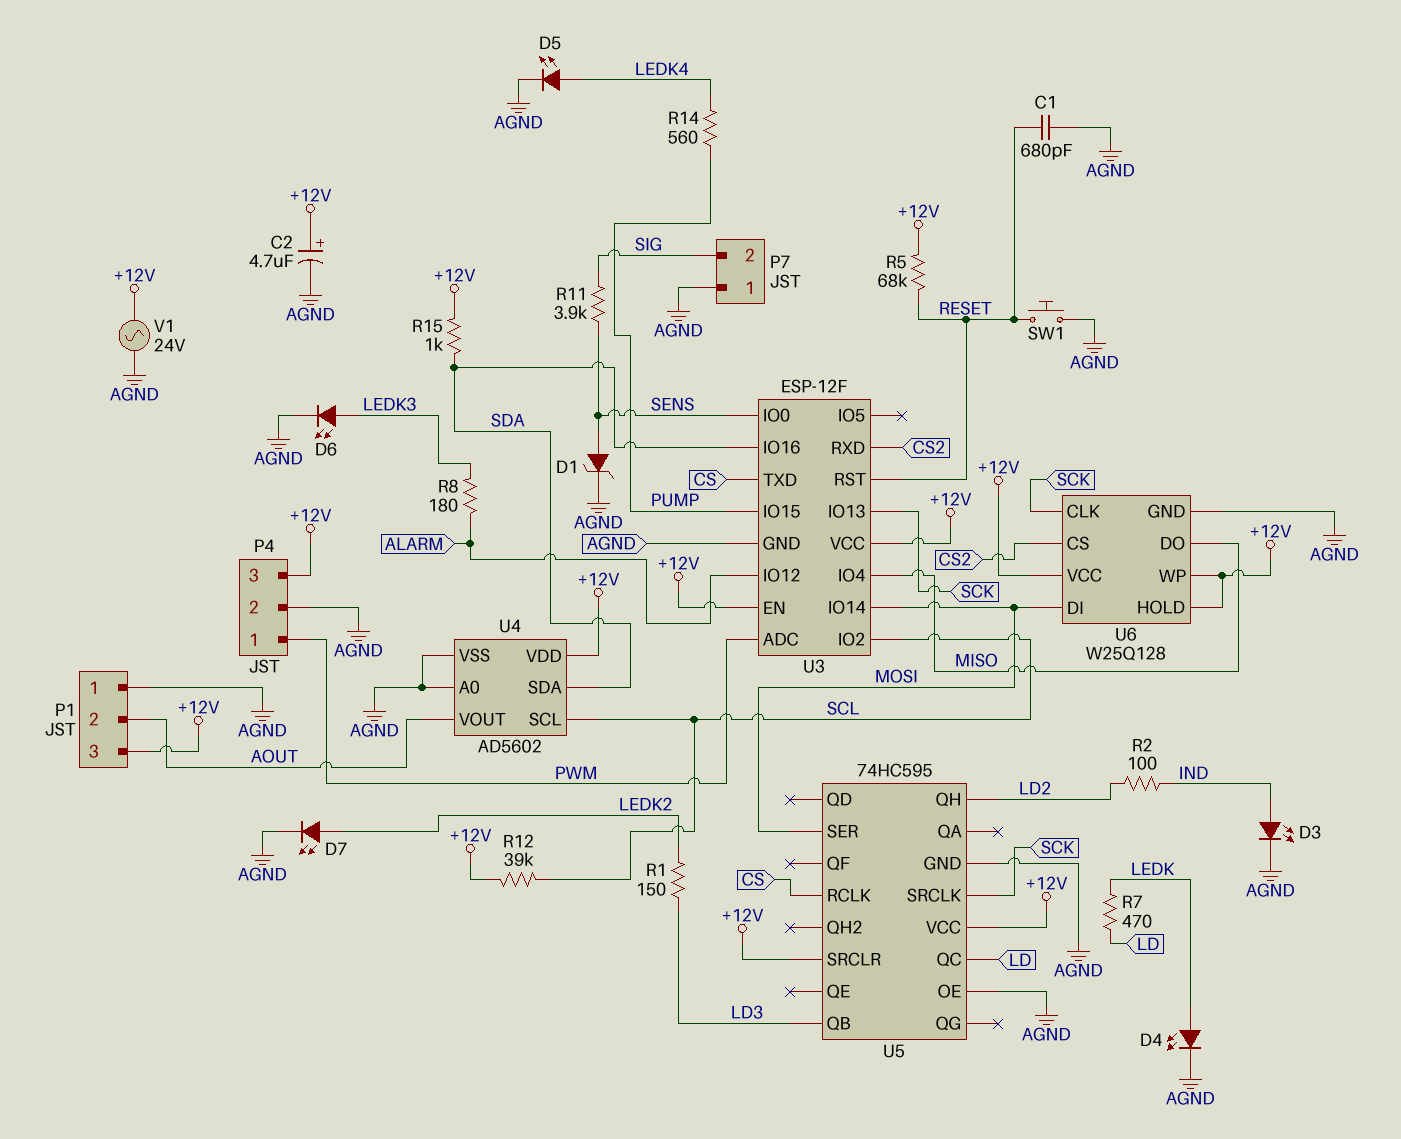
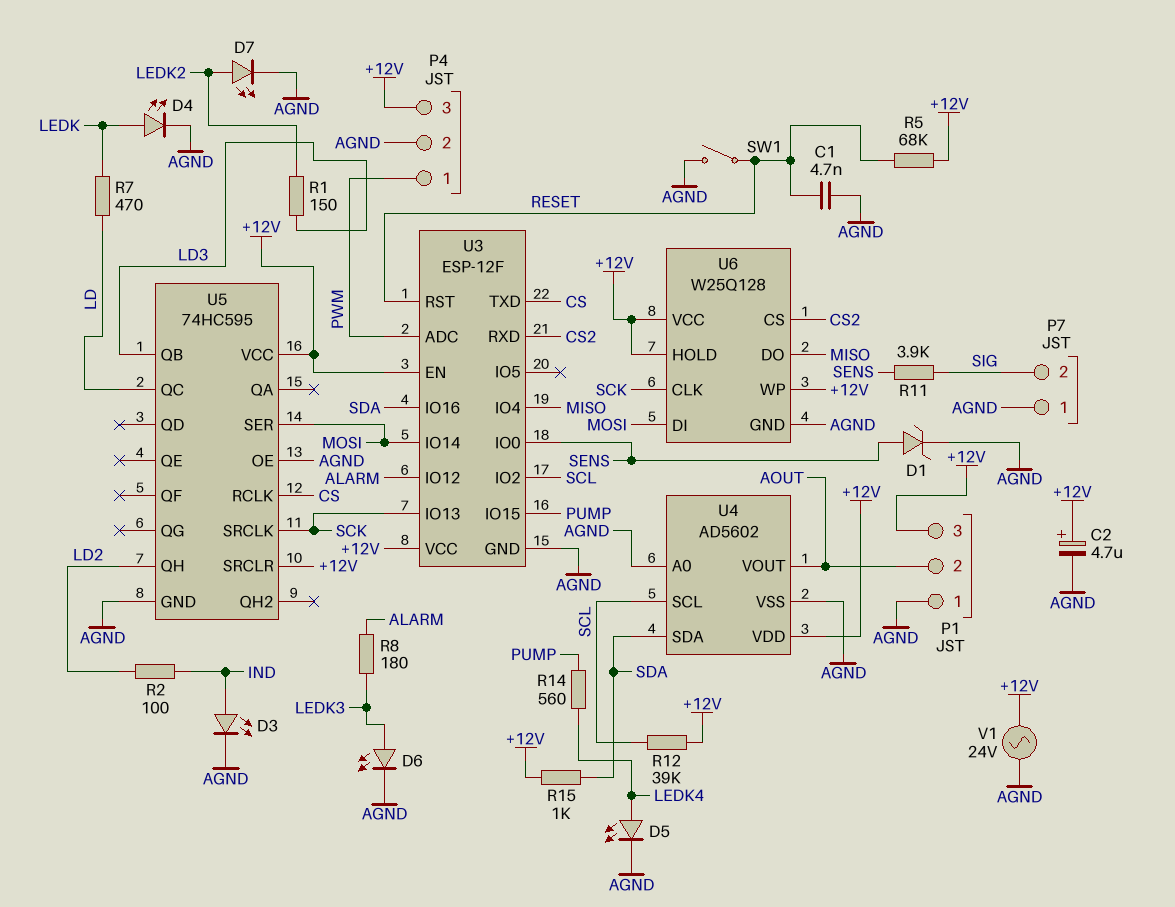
C1: 680pF (AGND, RESET) -> 4.7nF (AGND, RESET)
SW1: button (AGND, RESET) -> switch (AGND, RESET)

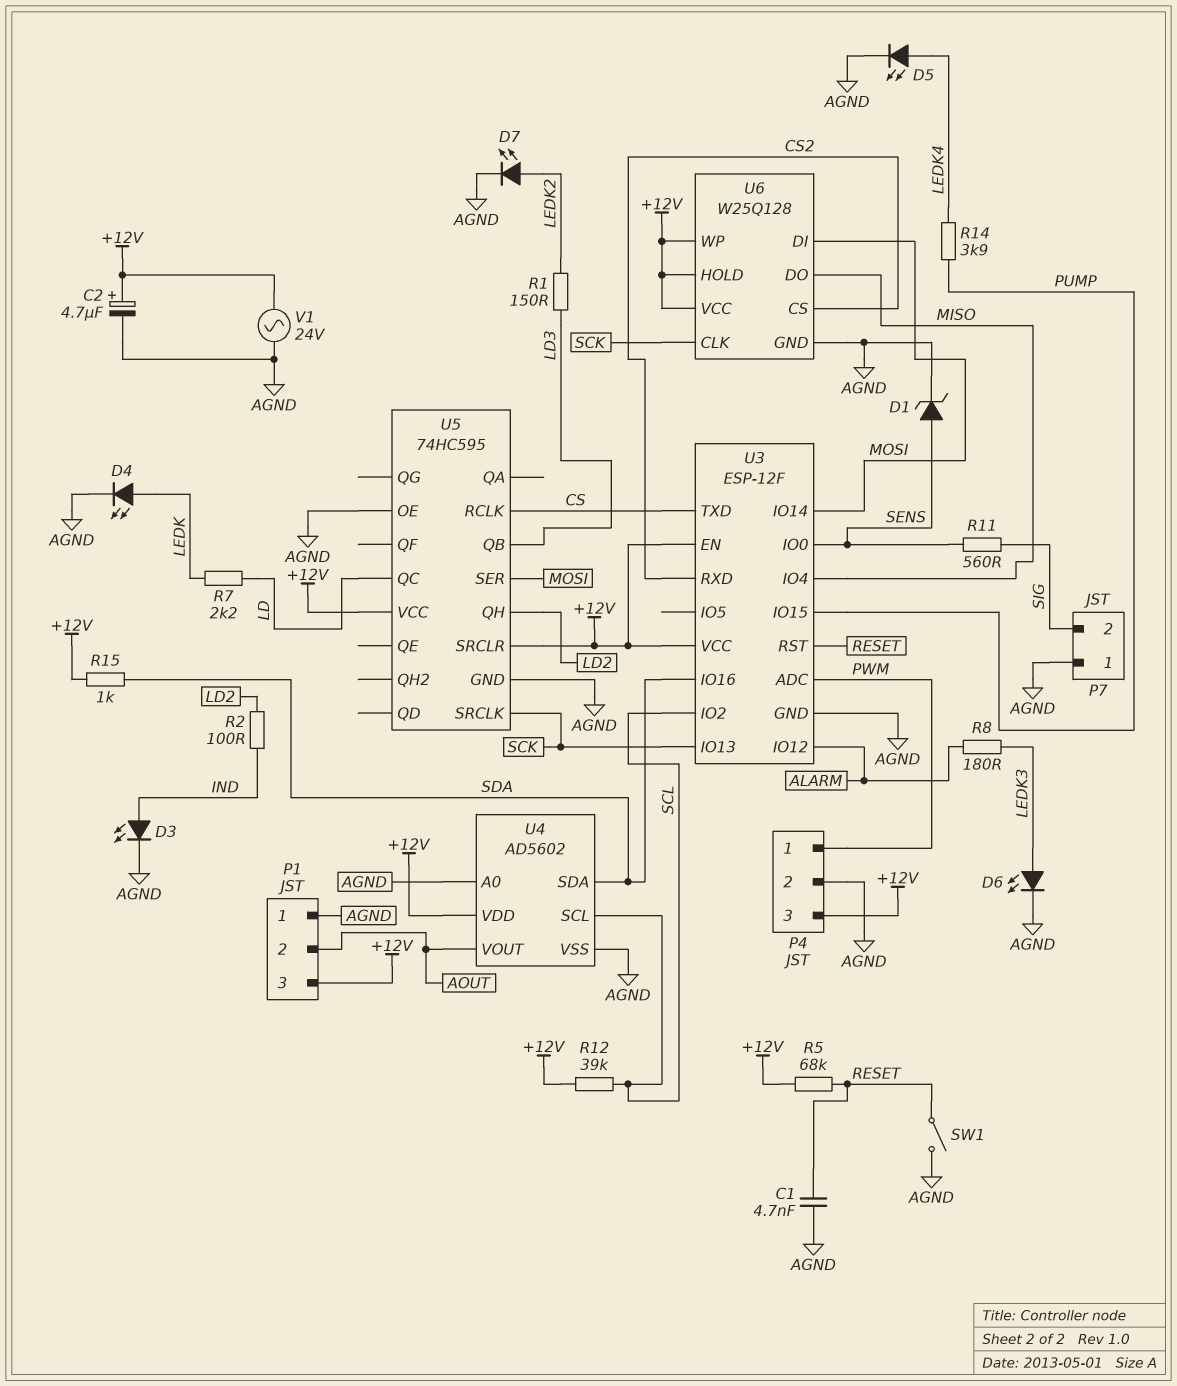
R7: 470 (LD, LEDK) -> 2.2k (LD, LEDK)
R11: 3.9k (SENS, SIG) -> 560 (SENS, SIG)
R14: 560 (LEDK4, PUMP) -> 3.9k (LEDK4, PUMP)

